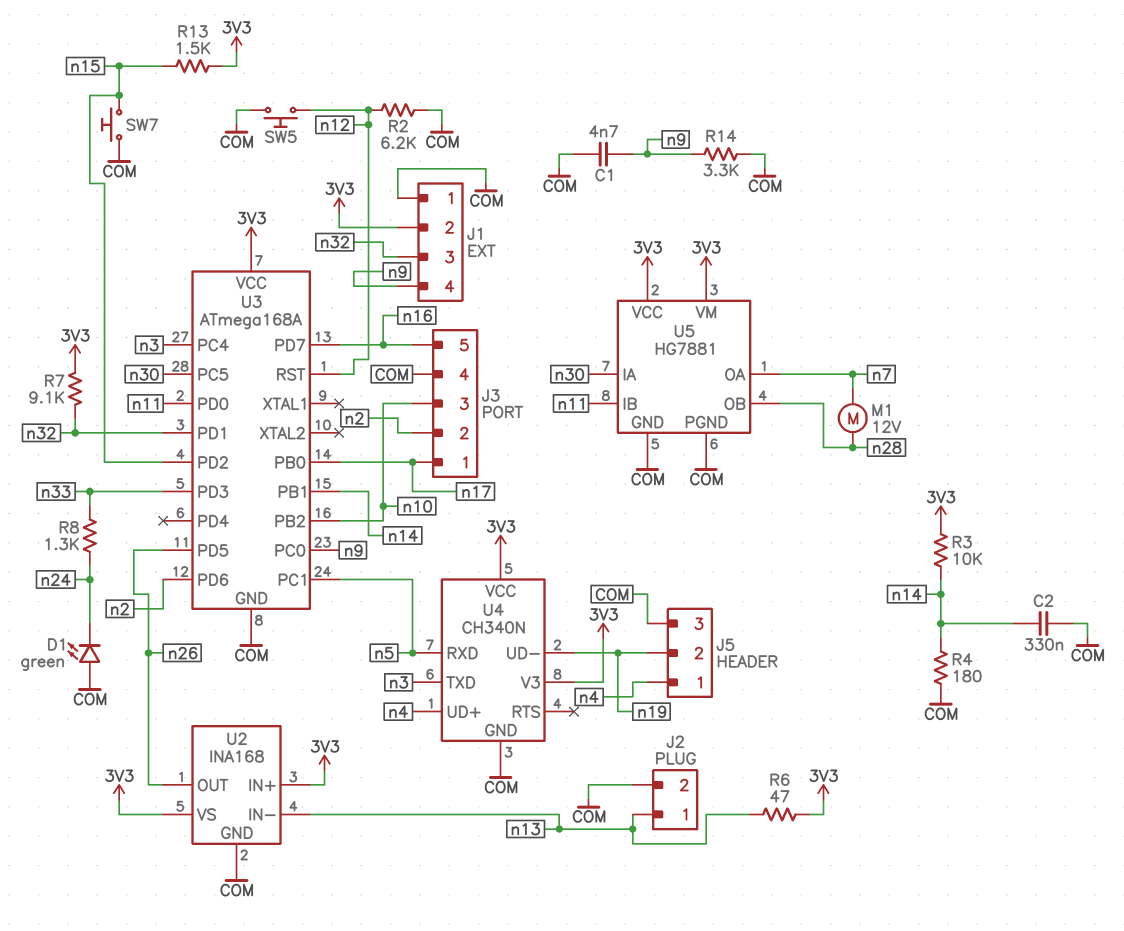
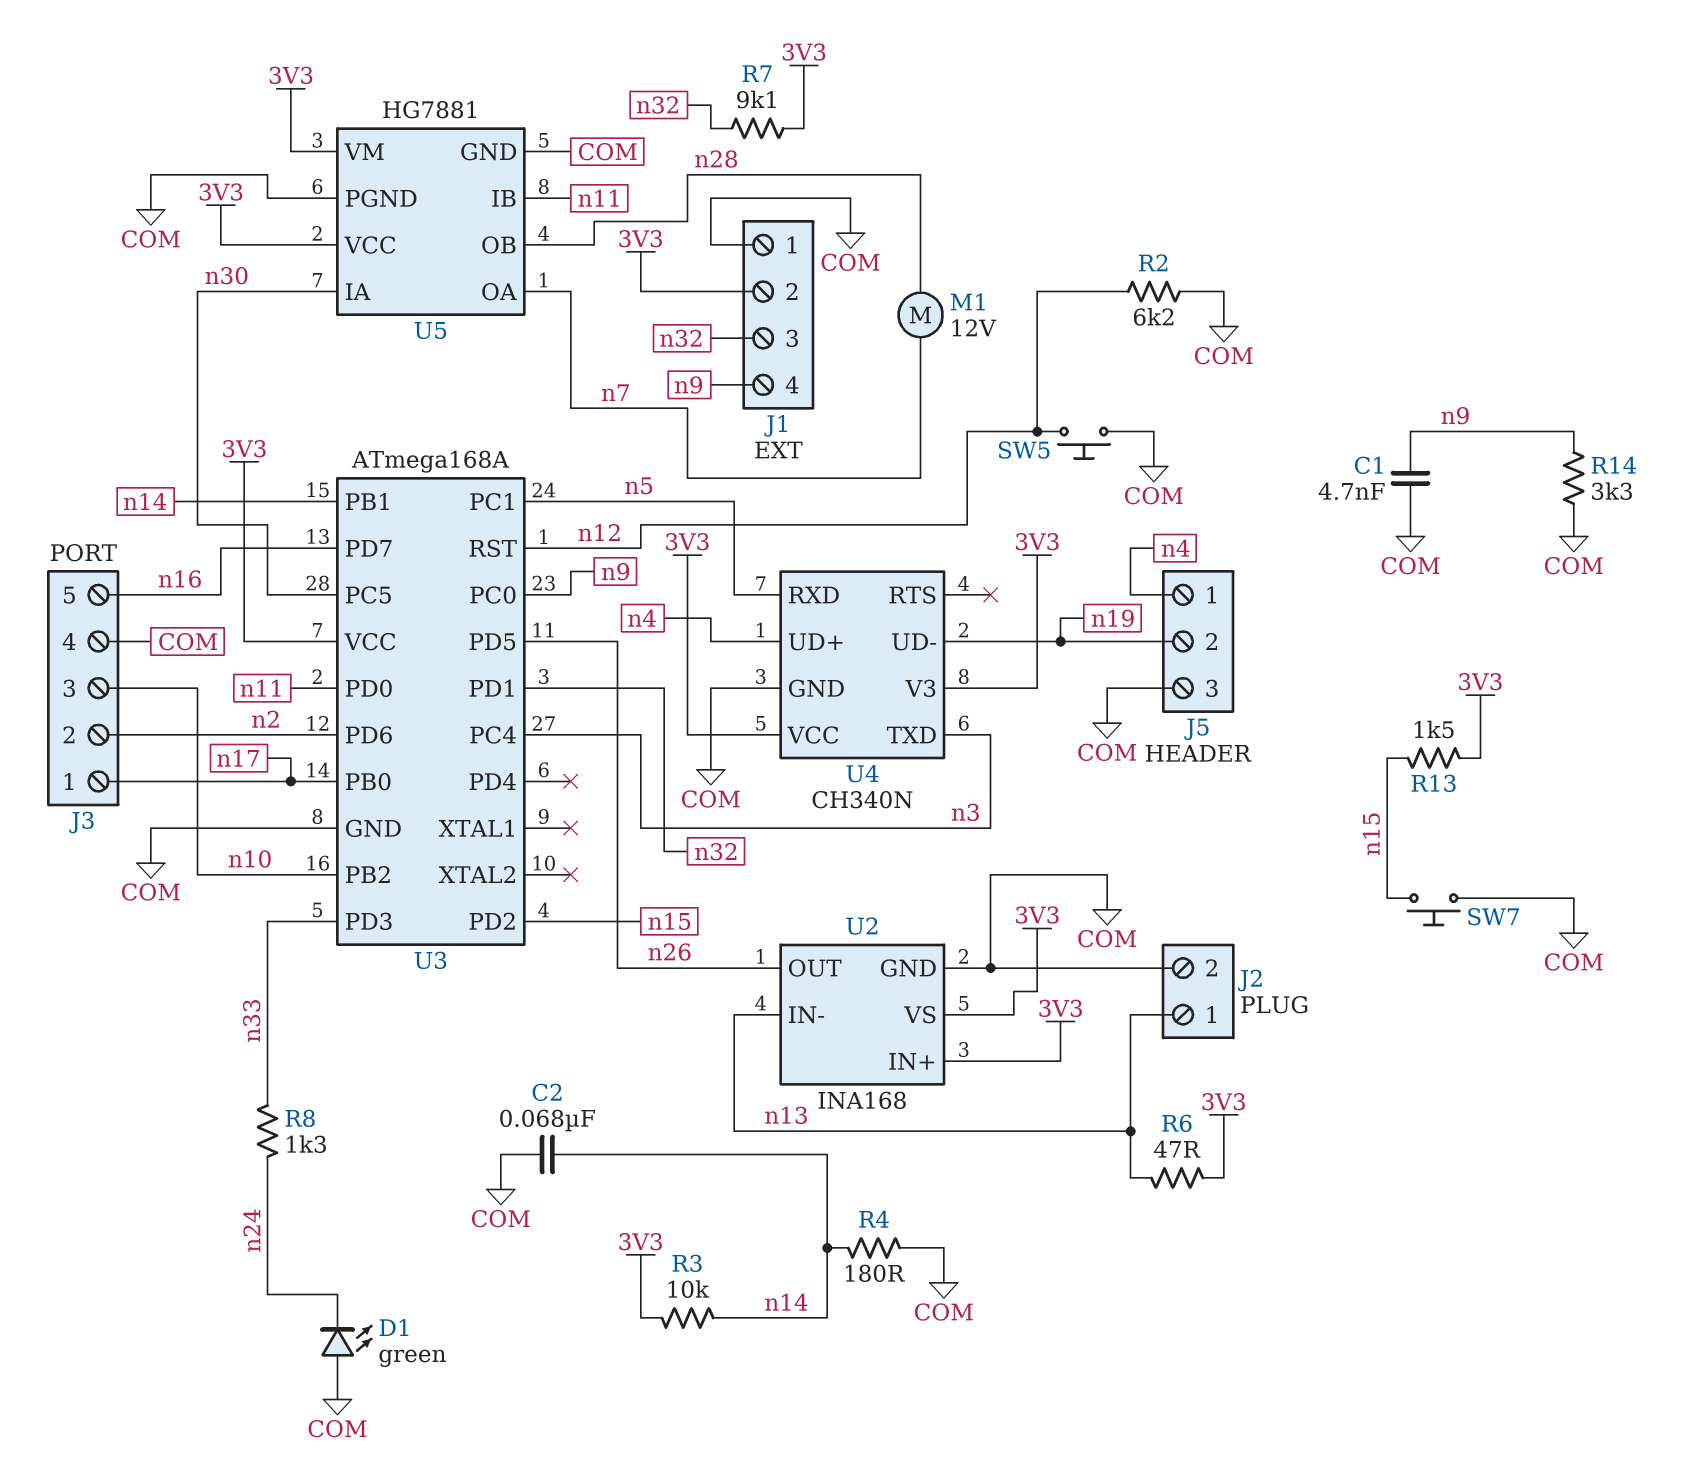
C2: 330nF (COM, n14) -> 68nF (COM, n14)

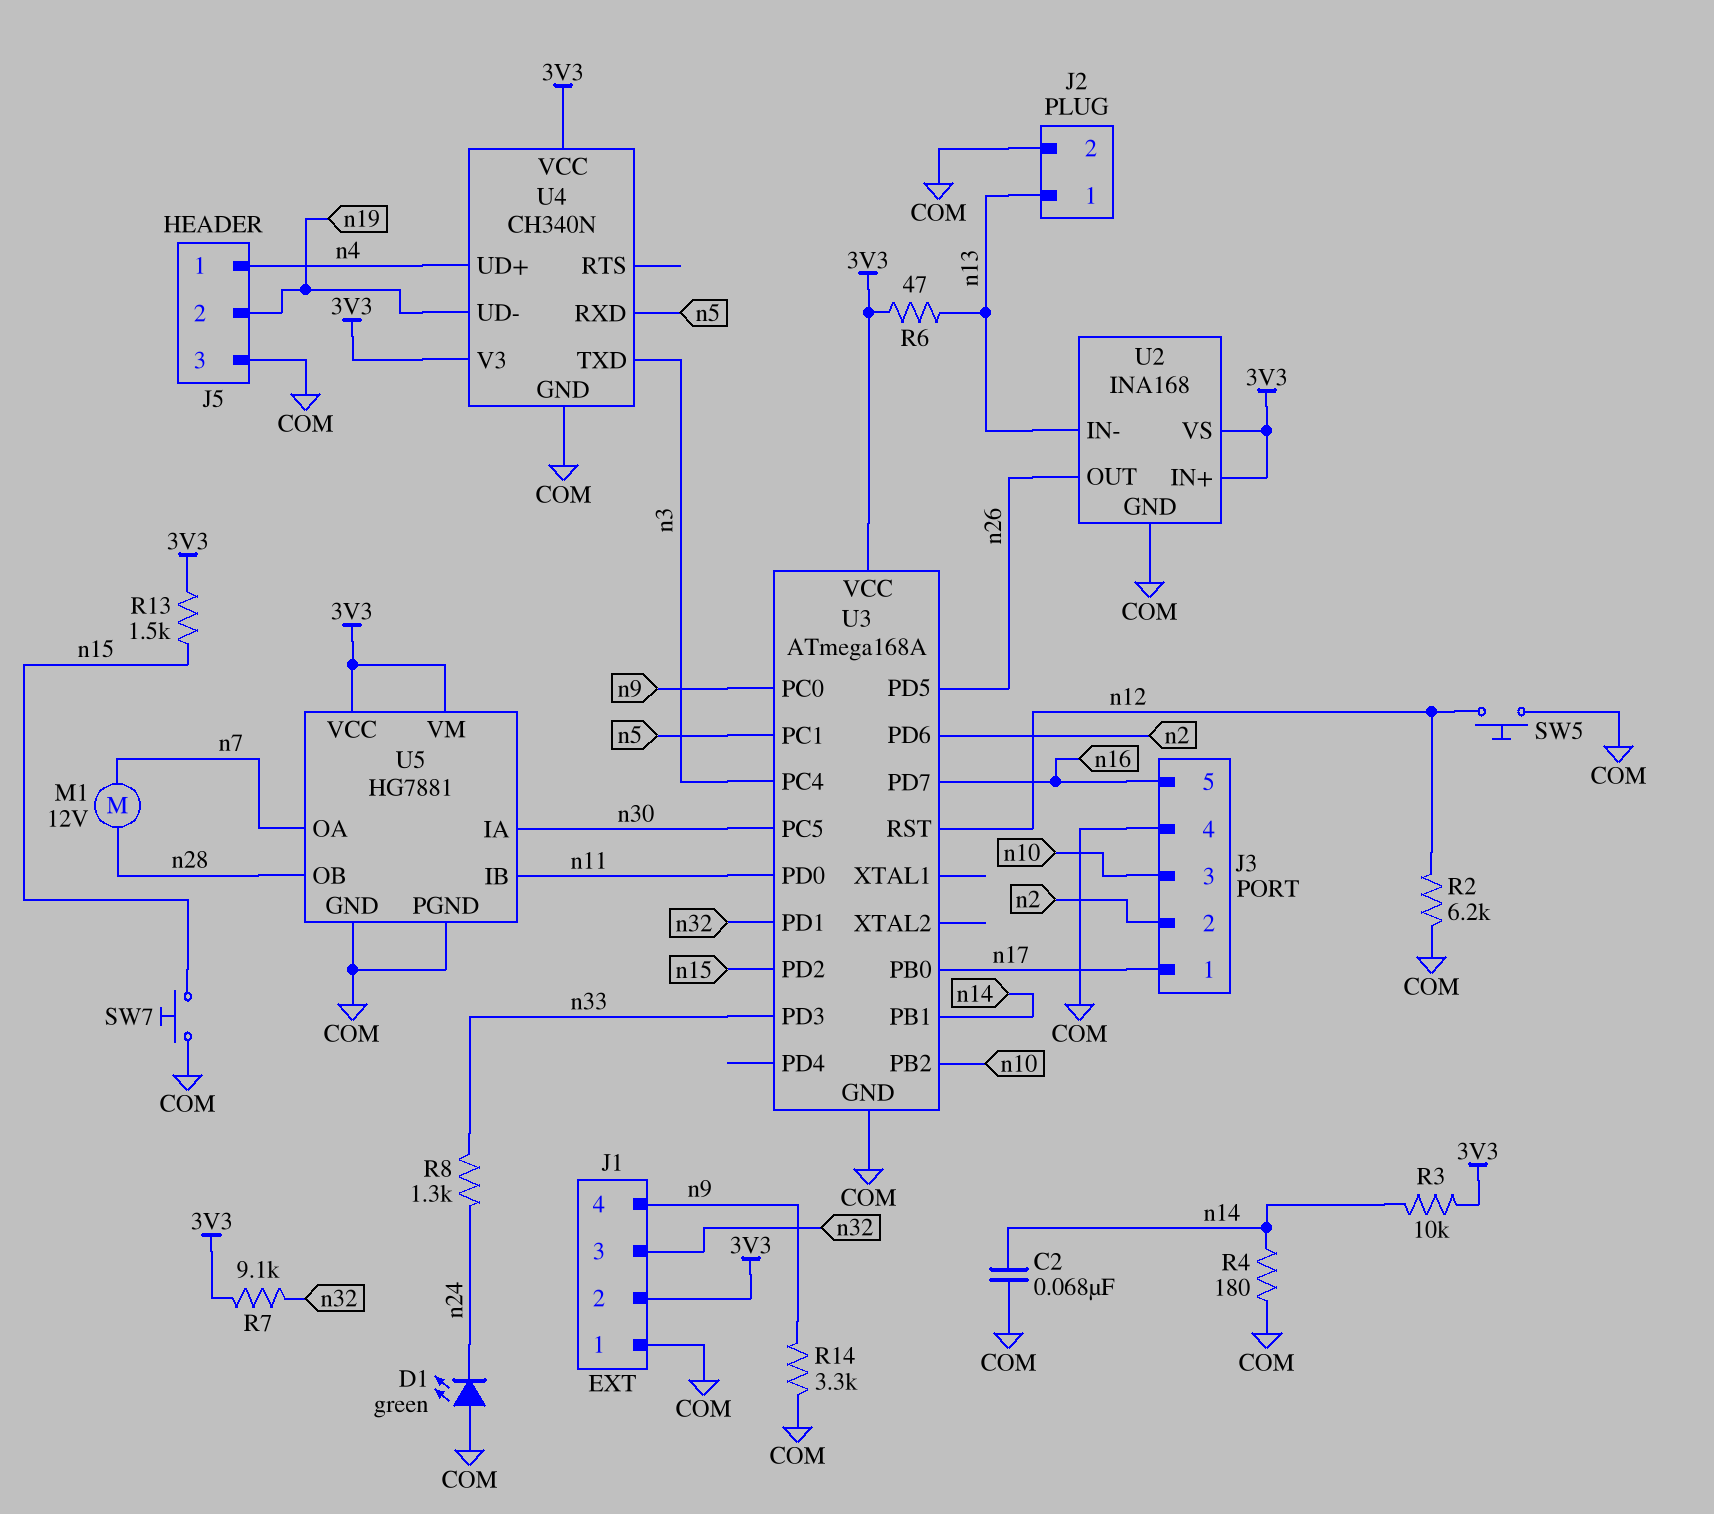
C1: 4.7nF (COM, n9) -> none

